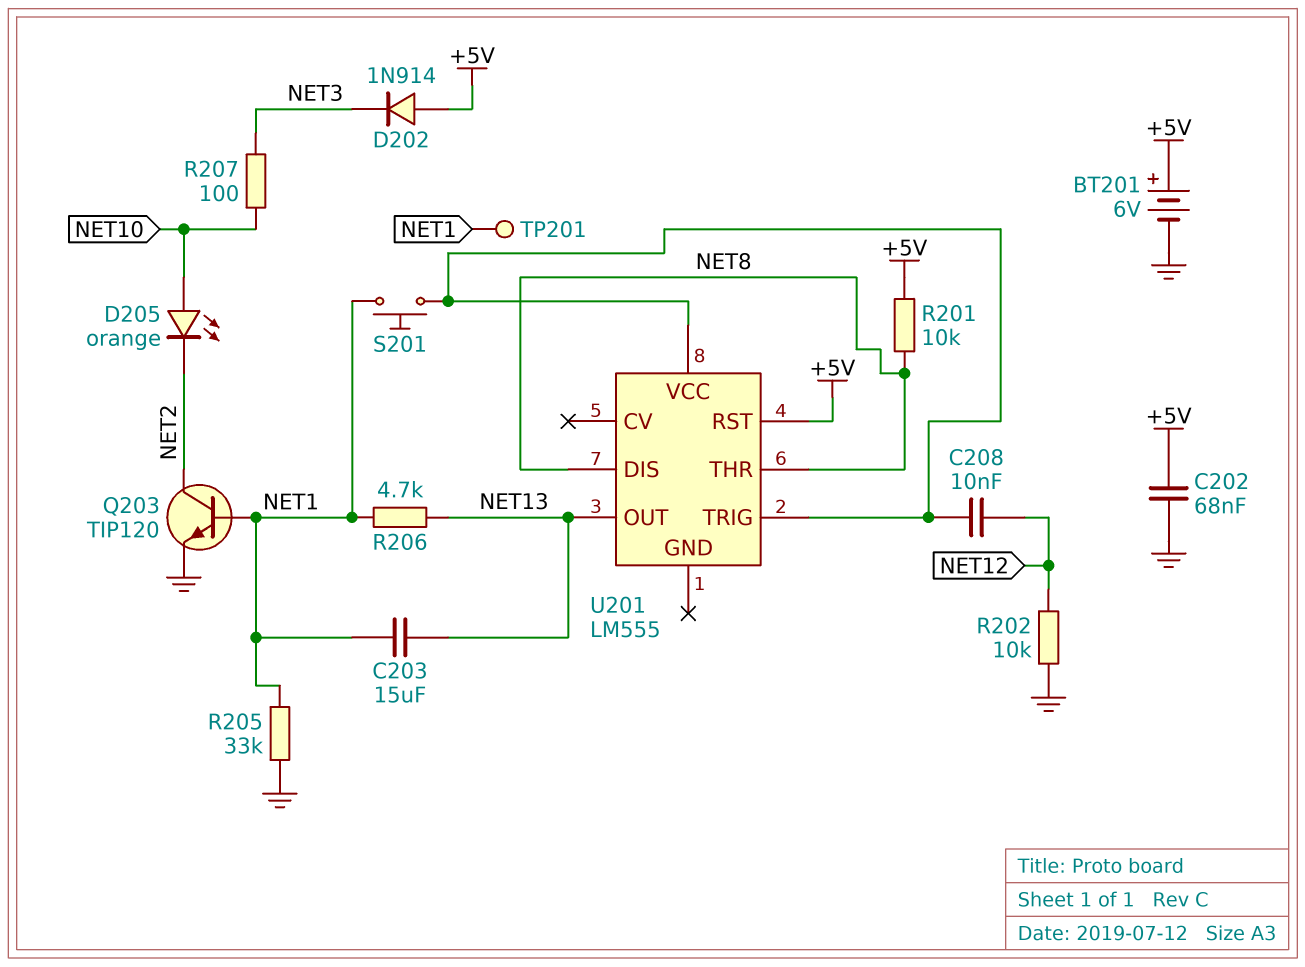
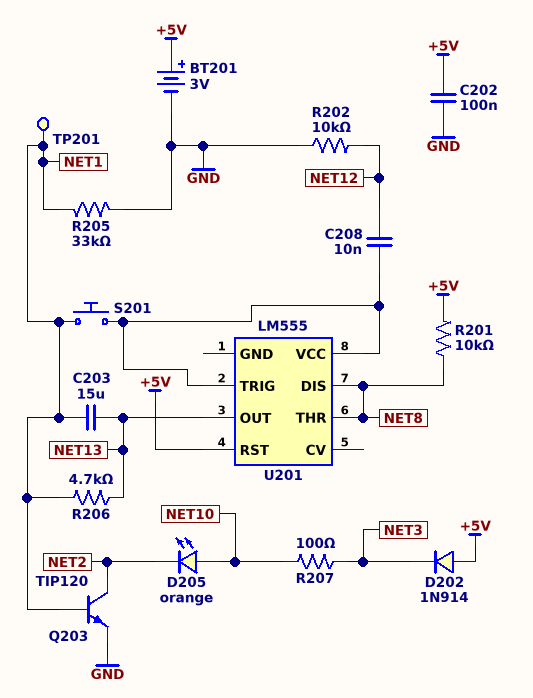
BT201: 6V (plus +5V, minus GND) -> 3V (plus +5V, minus GND)
C202: 68nF (+5V, GND) -> 100nF (+5V, GND)

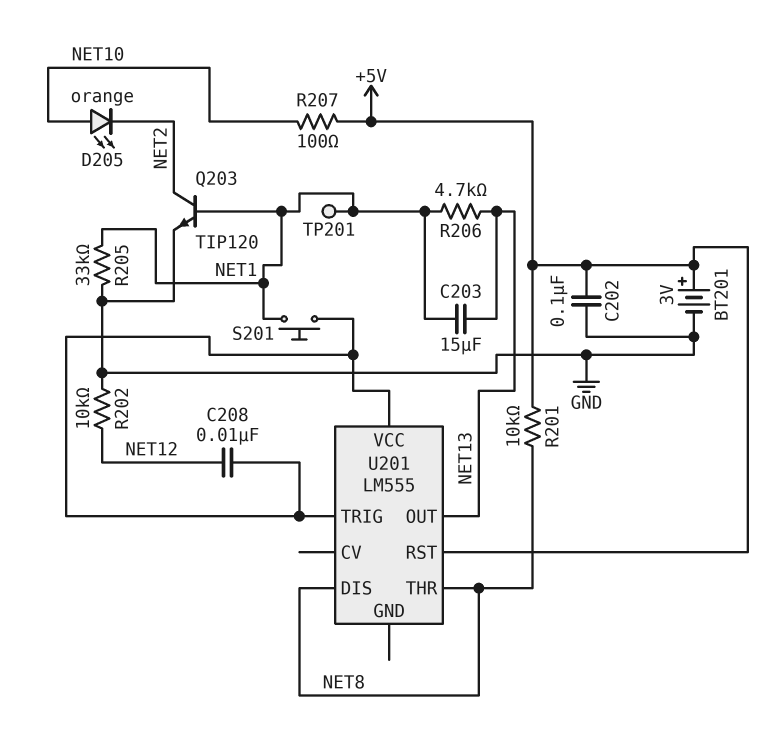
D202: diode 1N914 (A +5V, K NET3) -> none
R207: 100 (NET3, NET10) -> 100 (+5V, NET10)

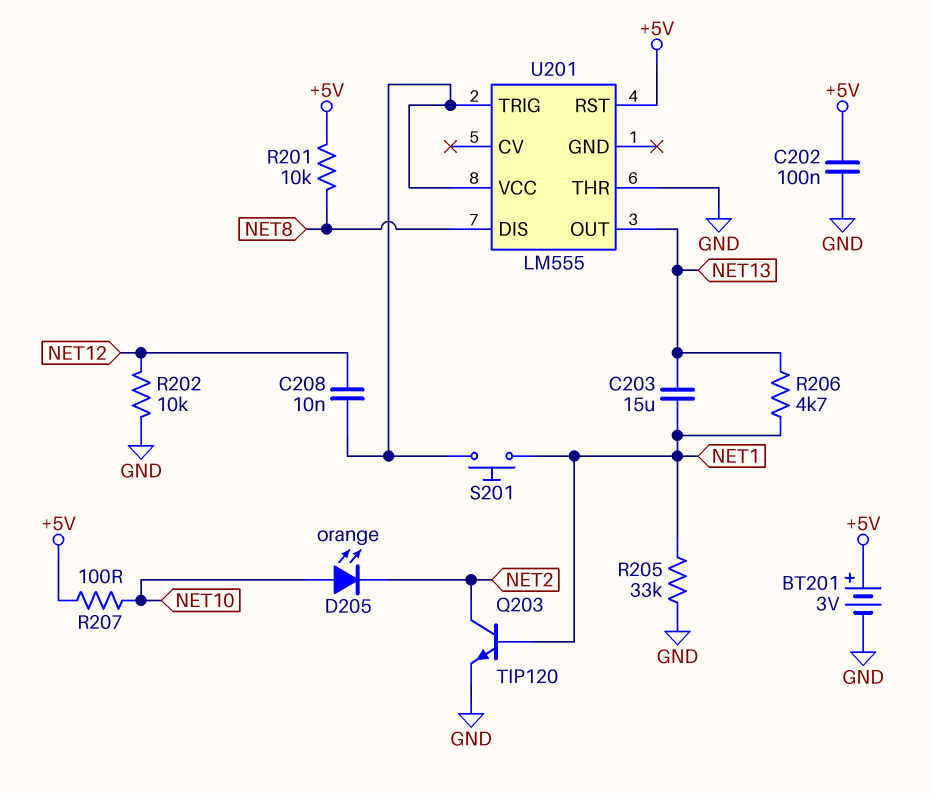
TP201: test point (NET1) -> none
U201 pin THR: NET8 -> GND

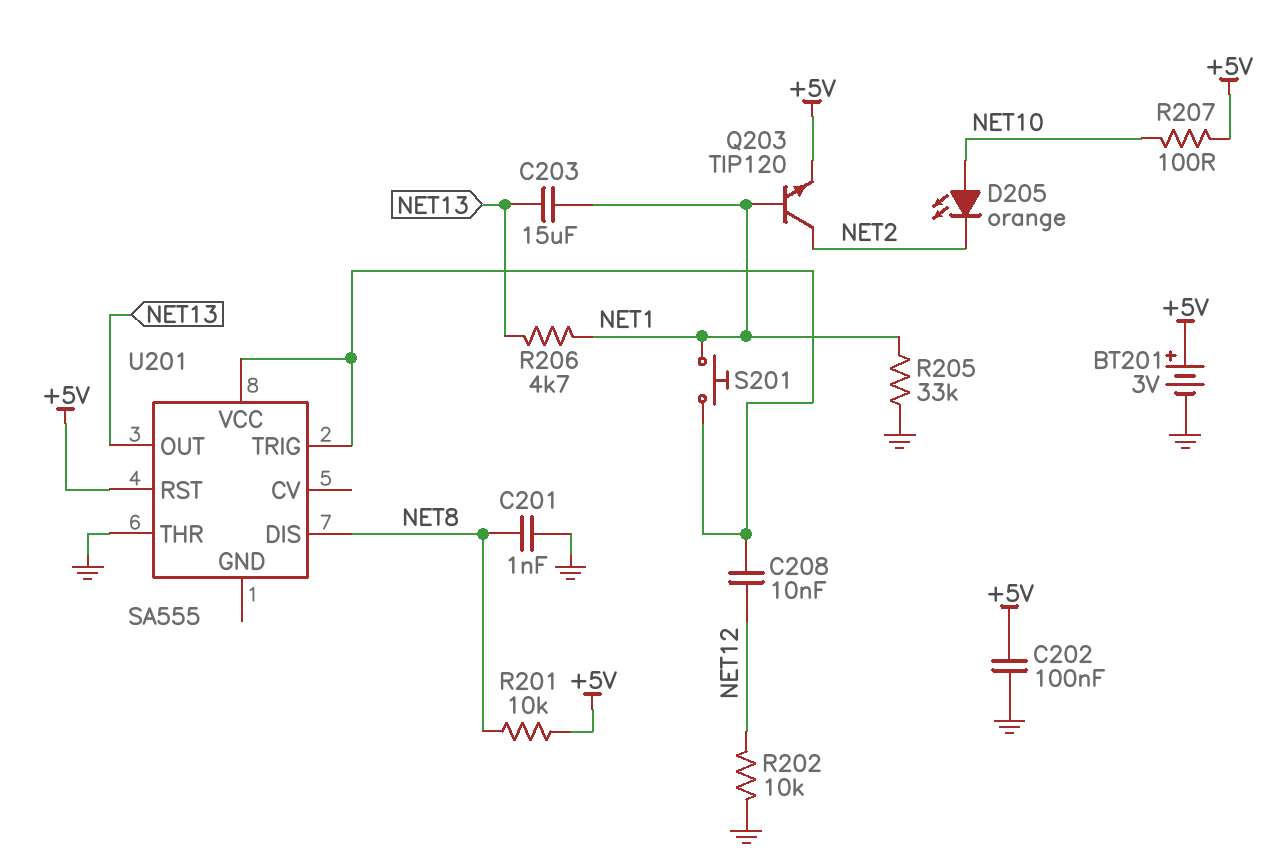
C201: none -> 1nF (GND, NET8)
Q203: NPN TIP120 (B NET1, C NET2, E GND) -> NPN TIP120 (B NET1, C NET2, E +5V)
U201: LM555 -> SA555

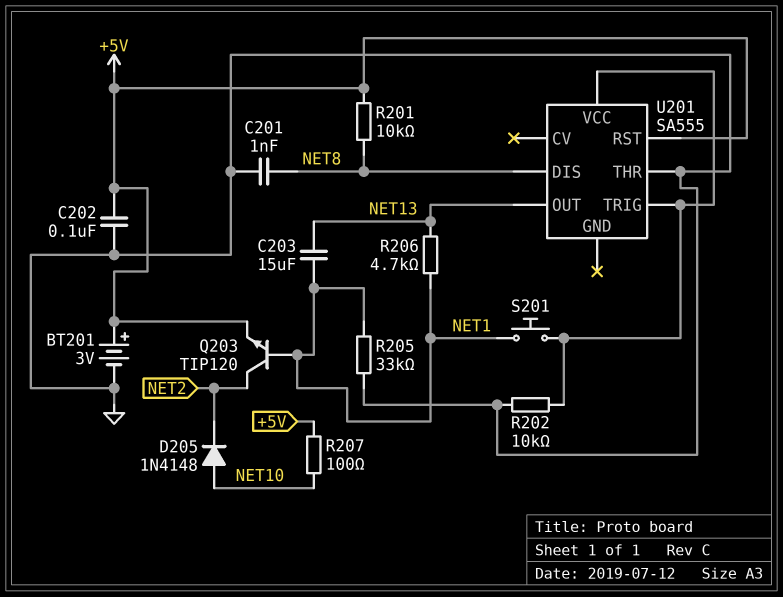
C208: 10nF (NET12, U201/TRIG) -> none
D205: LED orange (A NET10, K NET2) -> diode 1N4148 (A NET10, K NET2)
R202: 10k (GND, NET12) -> 10k (GND, U201/TRIG)

